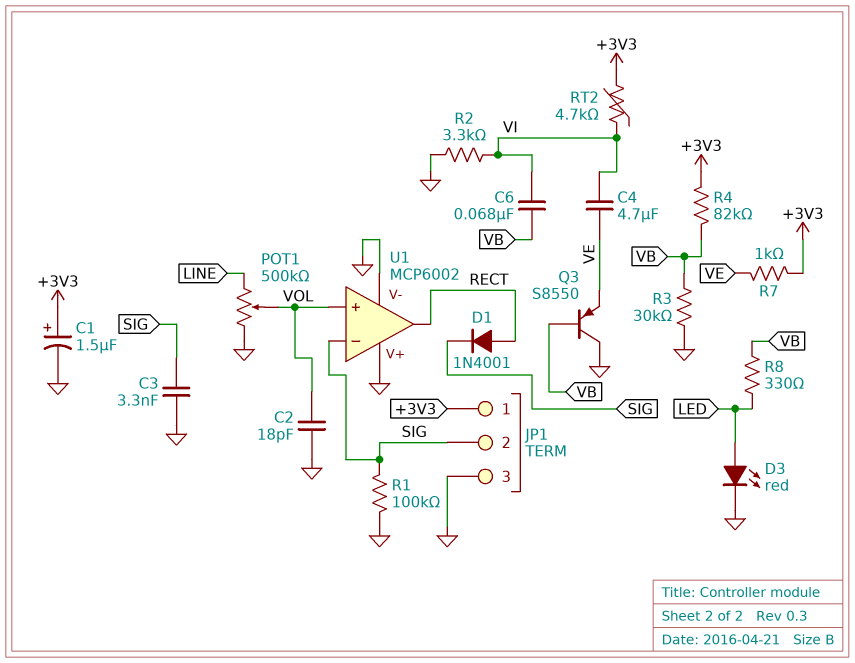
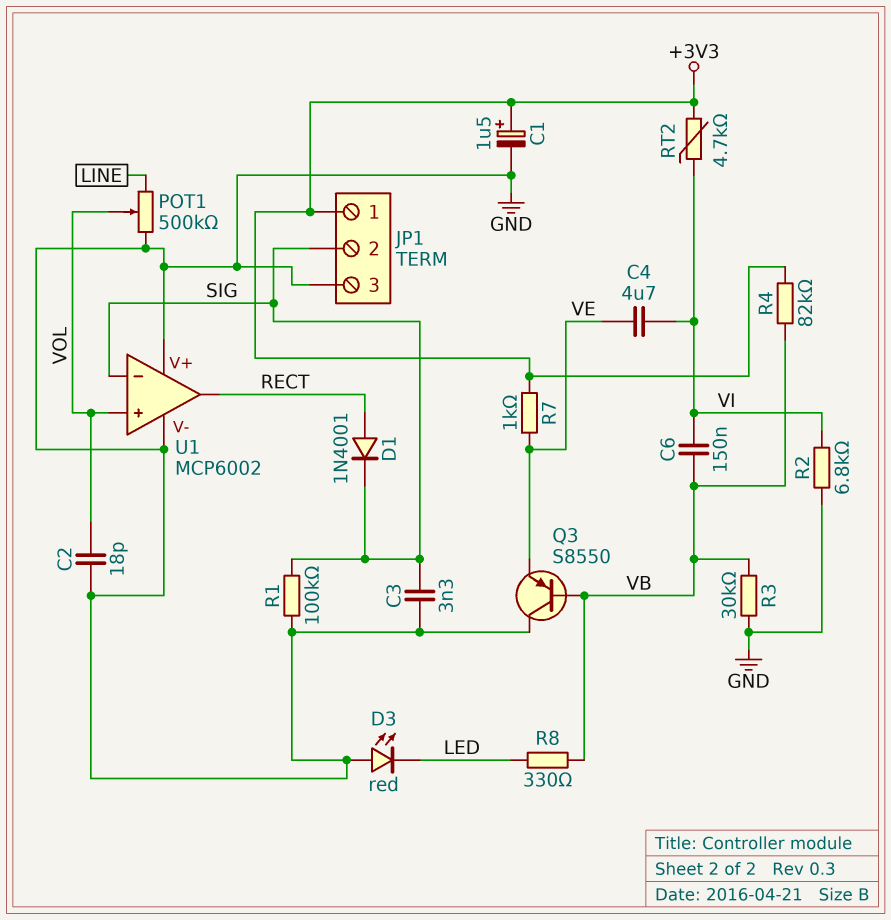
C6: 68nF (VB, VI) -> 150nF (VB, VI)
D3: LED red (A LED, K GND) -> LED red (A GND, K LED)
R2: 3.3k (GND, VI) -> 6.8k (GND, VI)

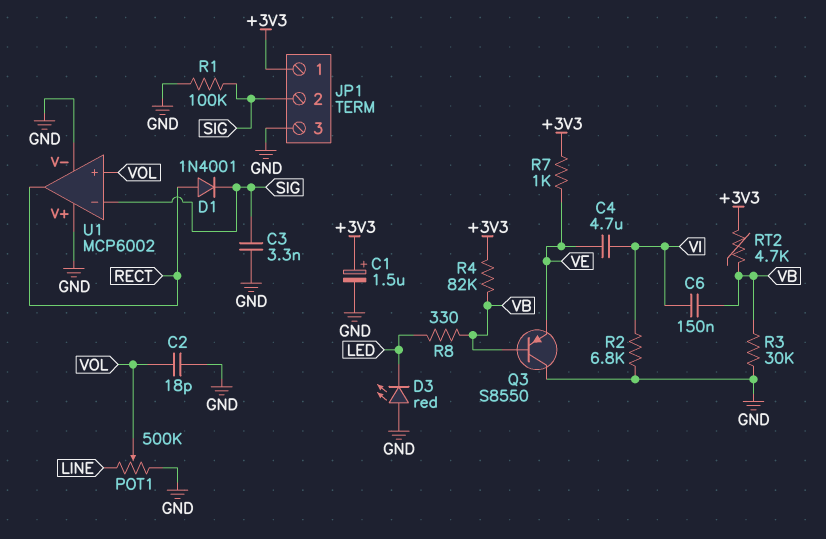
RT2: 4.7k (+3V3, VI) -> 4.7k (+3V3, VB)

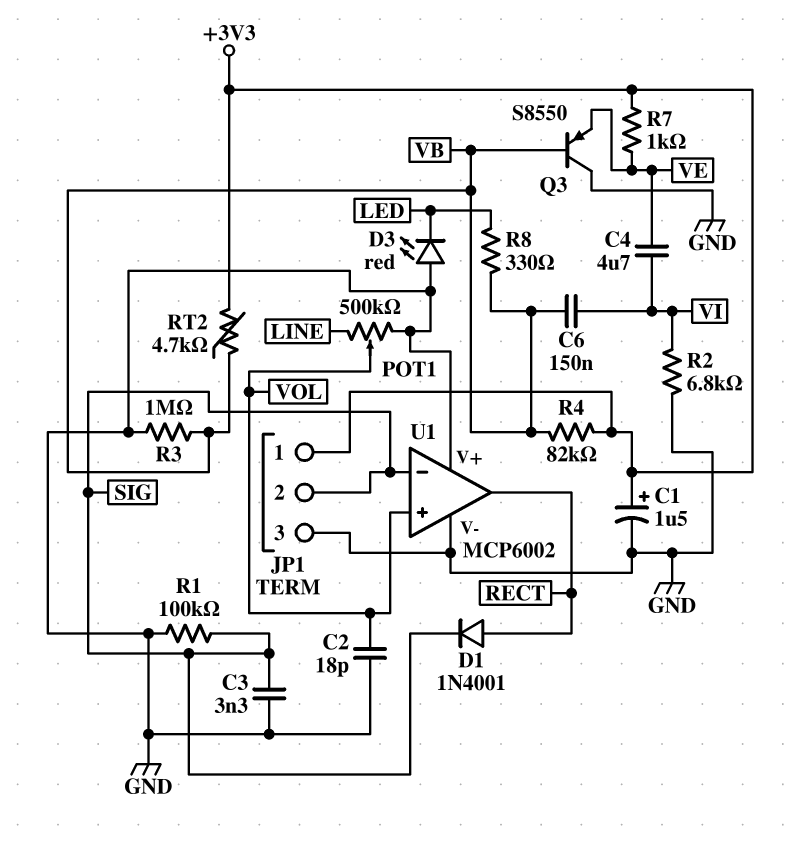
R3: 30k (GND, VB) -> 1M (GND, VB)

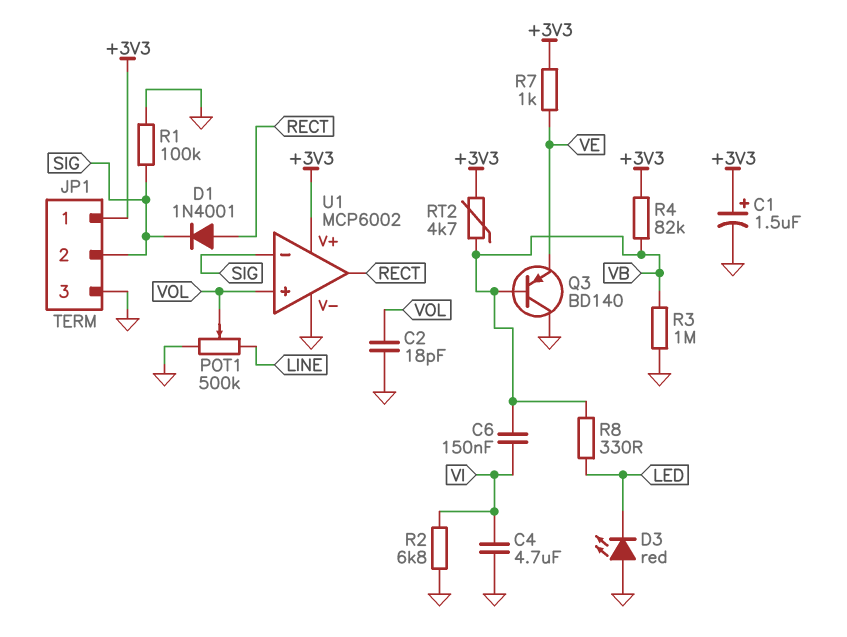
C3: 3.3nF (GND, SIG) -> none
C4: 4.7uF (VE, VI) -> 4.7uF (GND, VI)
Q3: PNP S8550 (B VB, C GND, E VE) -> PNP BD140 (B VB, C GND, E VE)
U1 pin V+: GND -> +3V3

